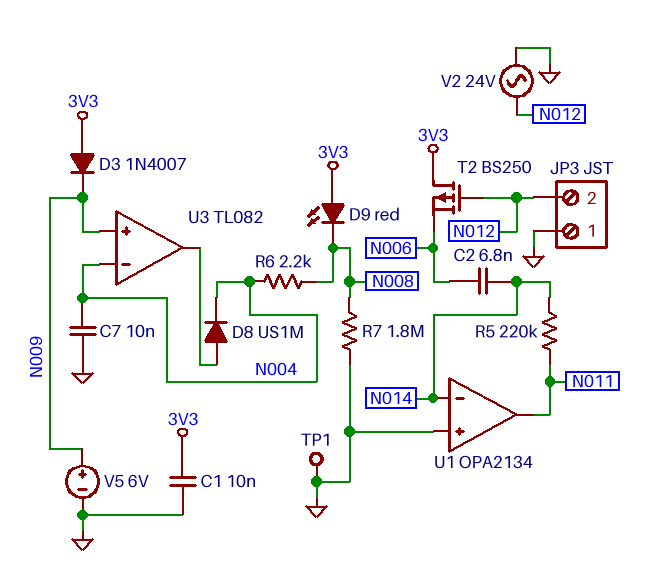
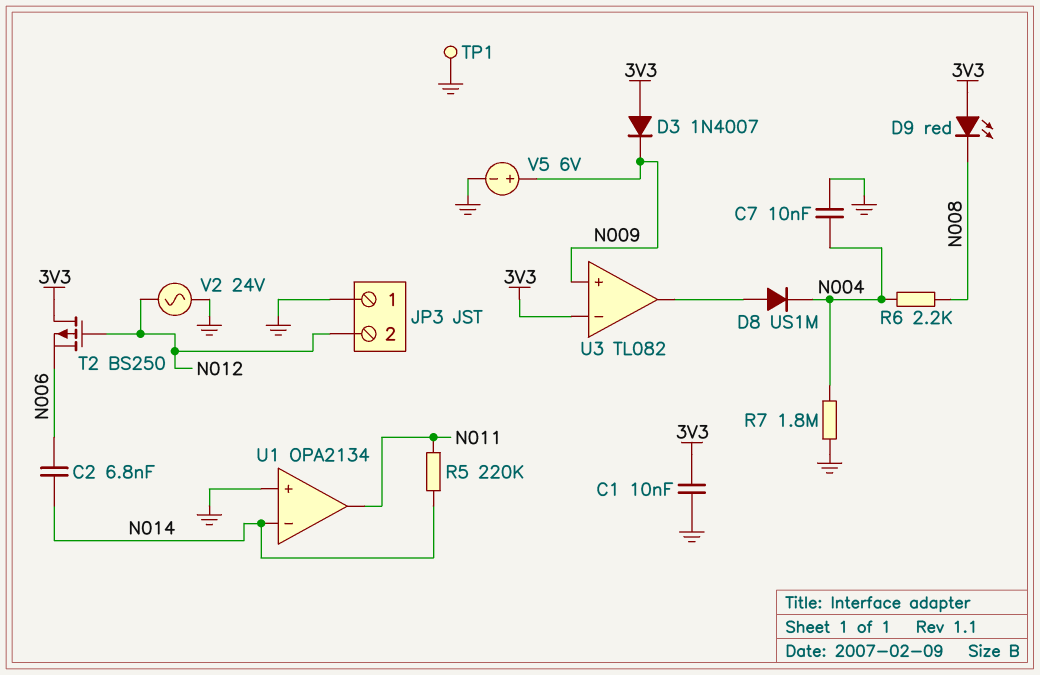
R7: 1.8M (GND, N008) -> 1.8M (GND, N004)
U3 pin in-: N004 -> 3V3

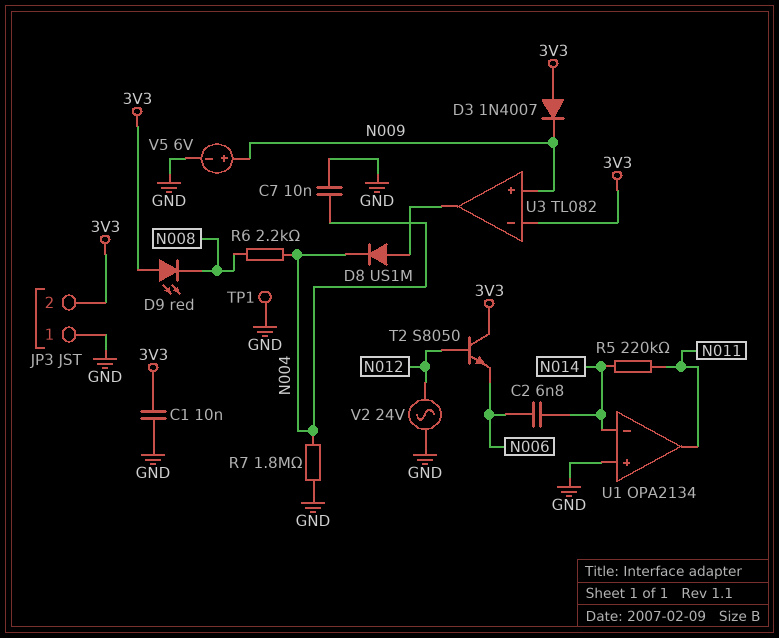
JP3 pin 2: N012 -> 3V3
T2: PMOS BS250 (G N012, D 3V3, S N006) -> NPN S8050 (B N012, C 3V3, E N006)

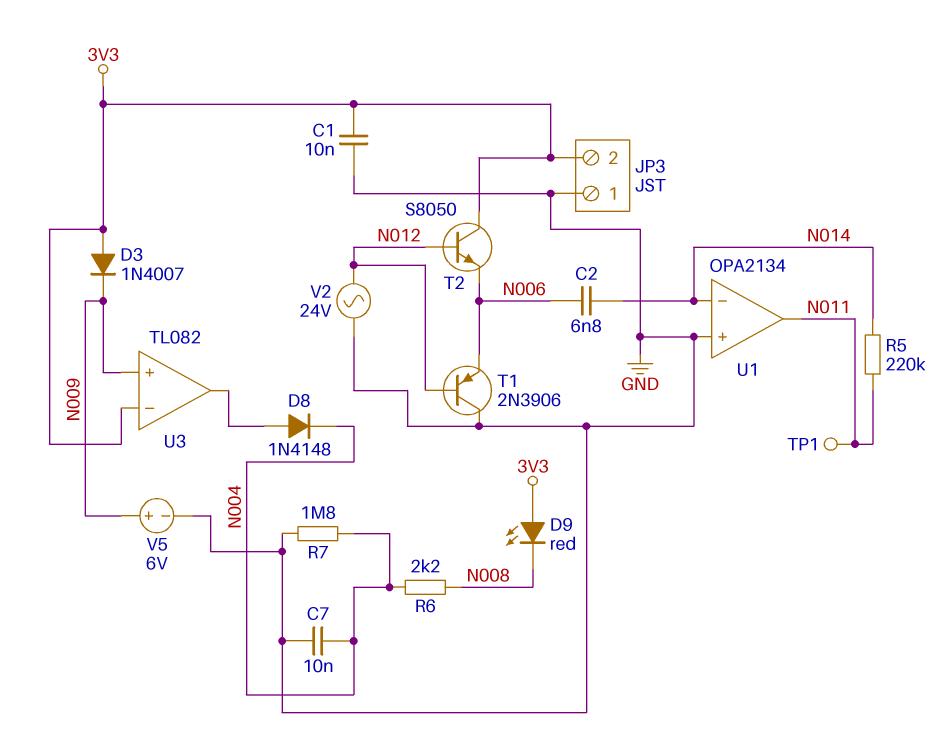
D8: diode US1M (A U3/out, K N004) -> diode 1N4148 (A U3/out, K N004)
T1: none -> PNP 2N3906 (B N012, C GND, E N006)
TP1: test point (GND) -> test point (N011)

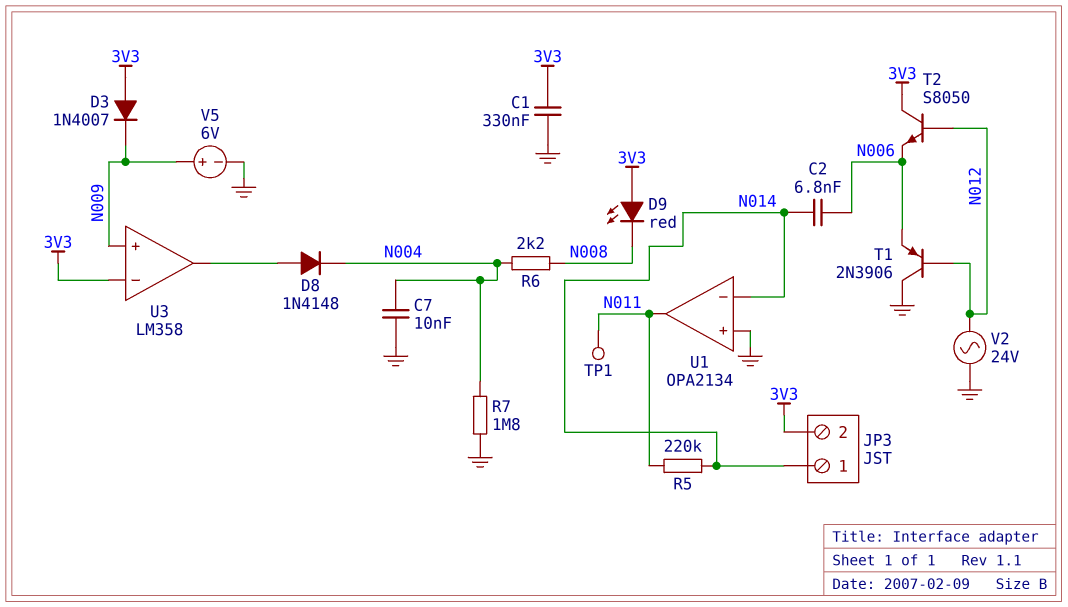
C1: 10nF (3V3, GND) -> 330nF (3V3, GND)
JP3 pin 1: GND -> N014
U3: TL082 -> LM358

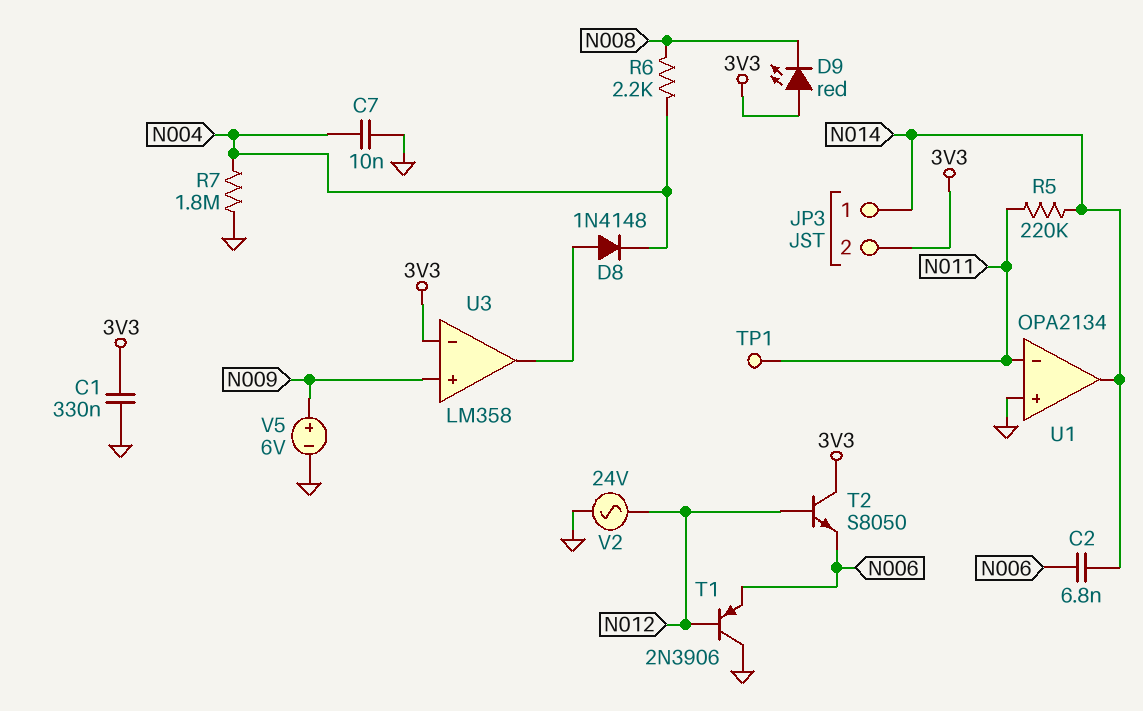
D3: diode 1N4007 (A 3V3, K N009) -> none
U1 pin in-: N014 -> N011
U1 pin out: N011 -> N014

